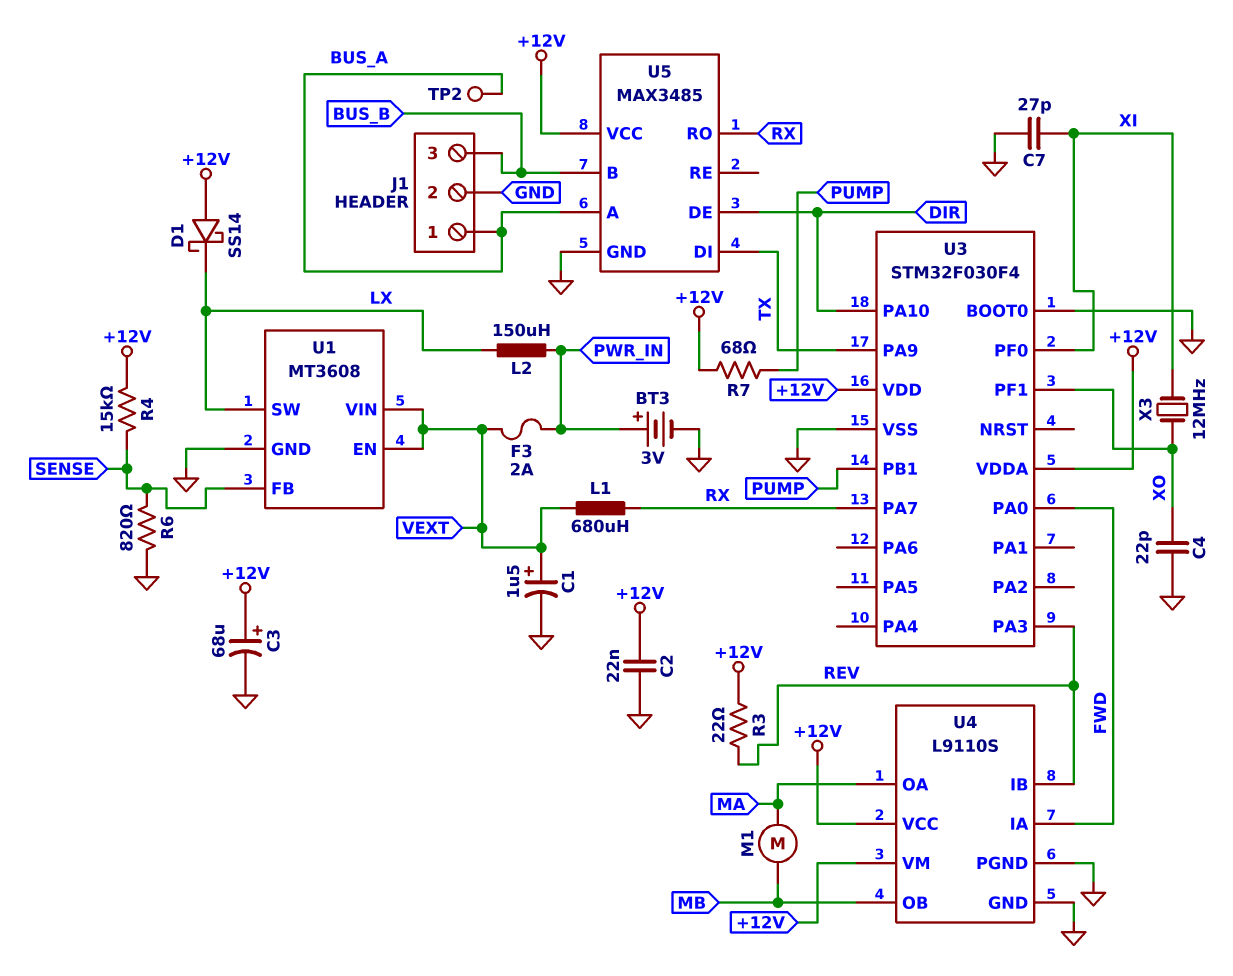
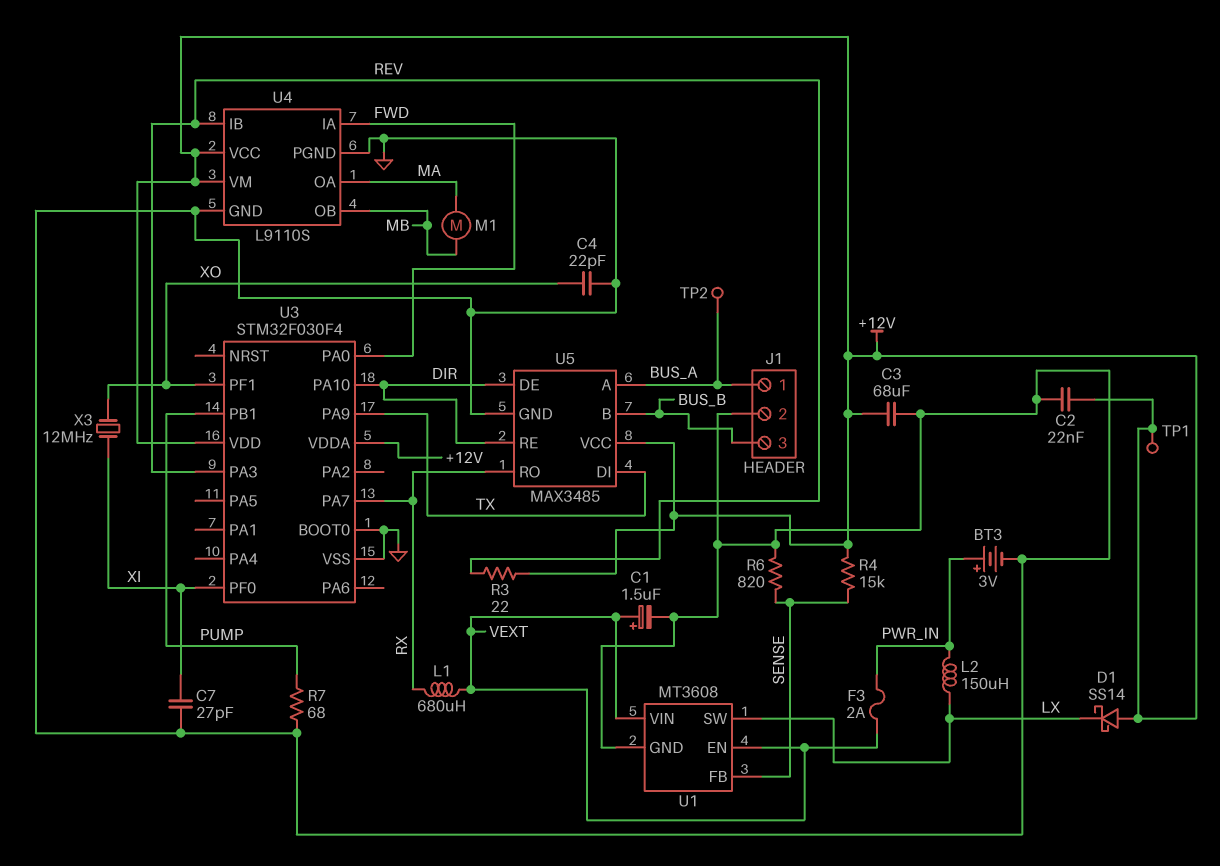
C3: 68uF (plus +12V, minus GND) -> 68uF (+12V, GND)
R7: 68 (+12V, PUMP) -> 68 (GND, PUMP)
TP1: none -> test point (+12V)
U5 pin RE: none -> DIR

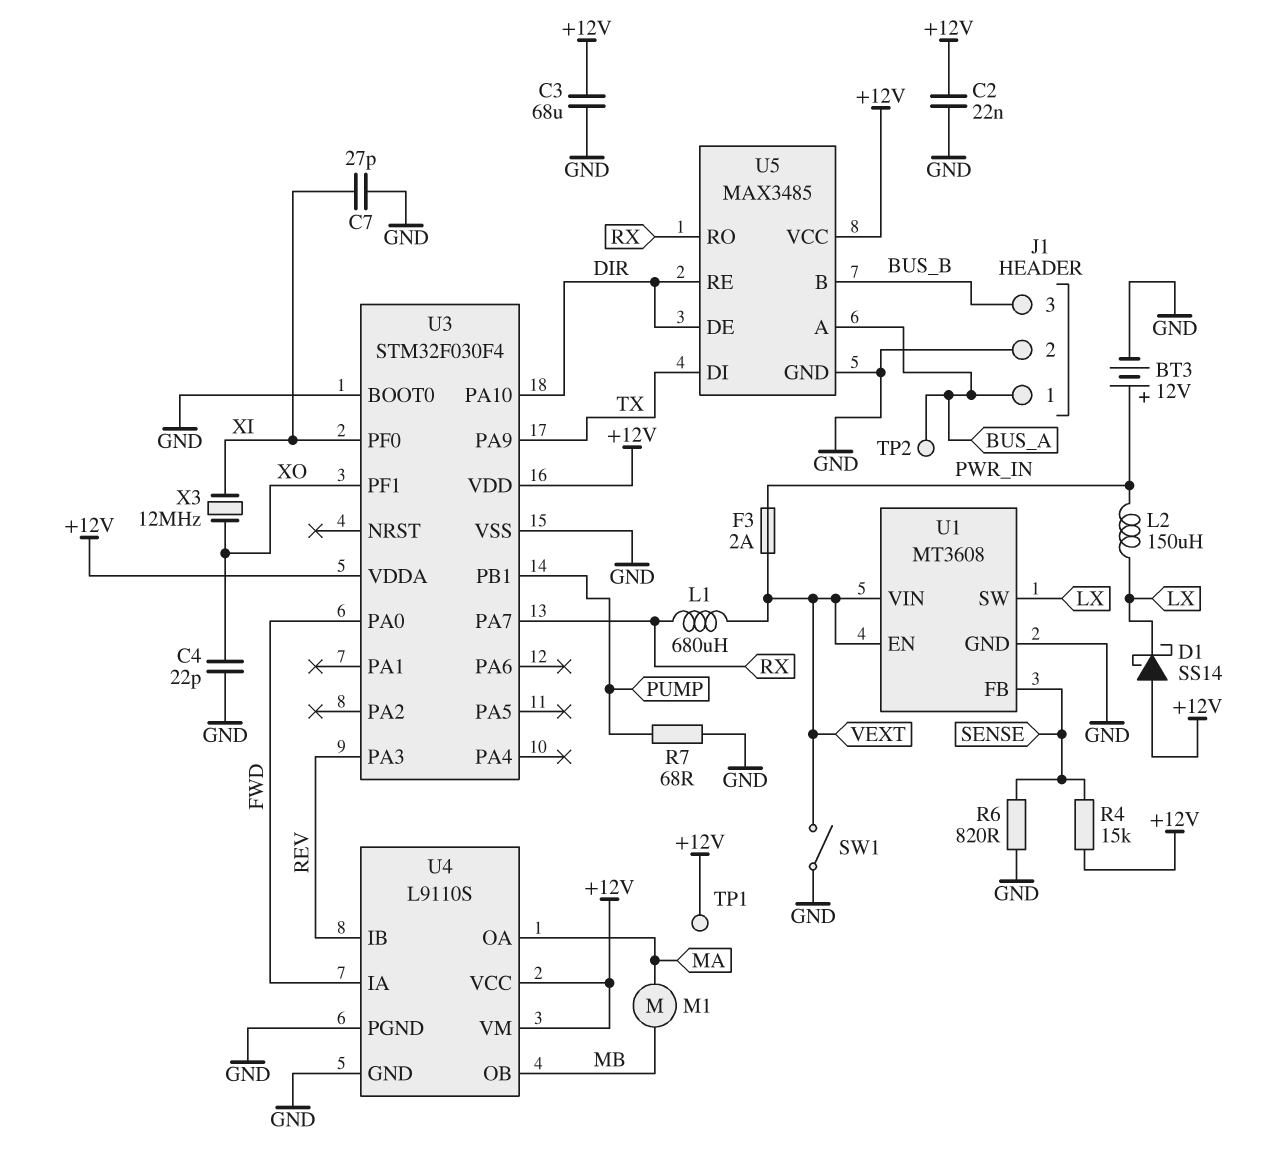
BT3: 3V (plus PWR_IN, minus GND) -> 12V (plus PWR_IN, minus GND)
C1: 1.5uF (plus VEXT, minus GND) -> none
R3: 22 (+12V, REV) -> none
SW1: none -> switch (GND, VEXT)

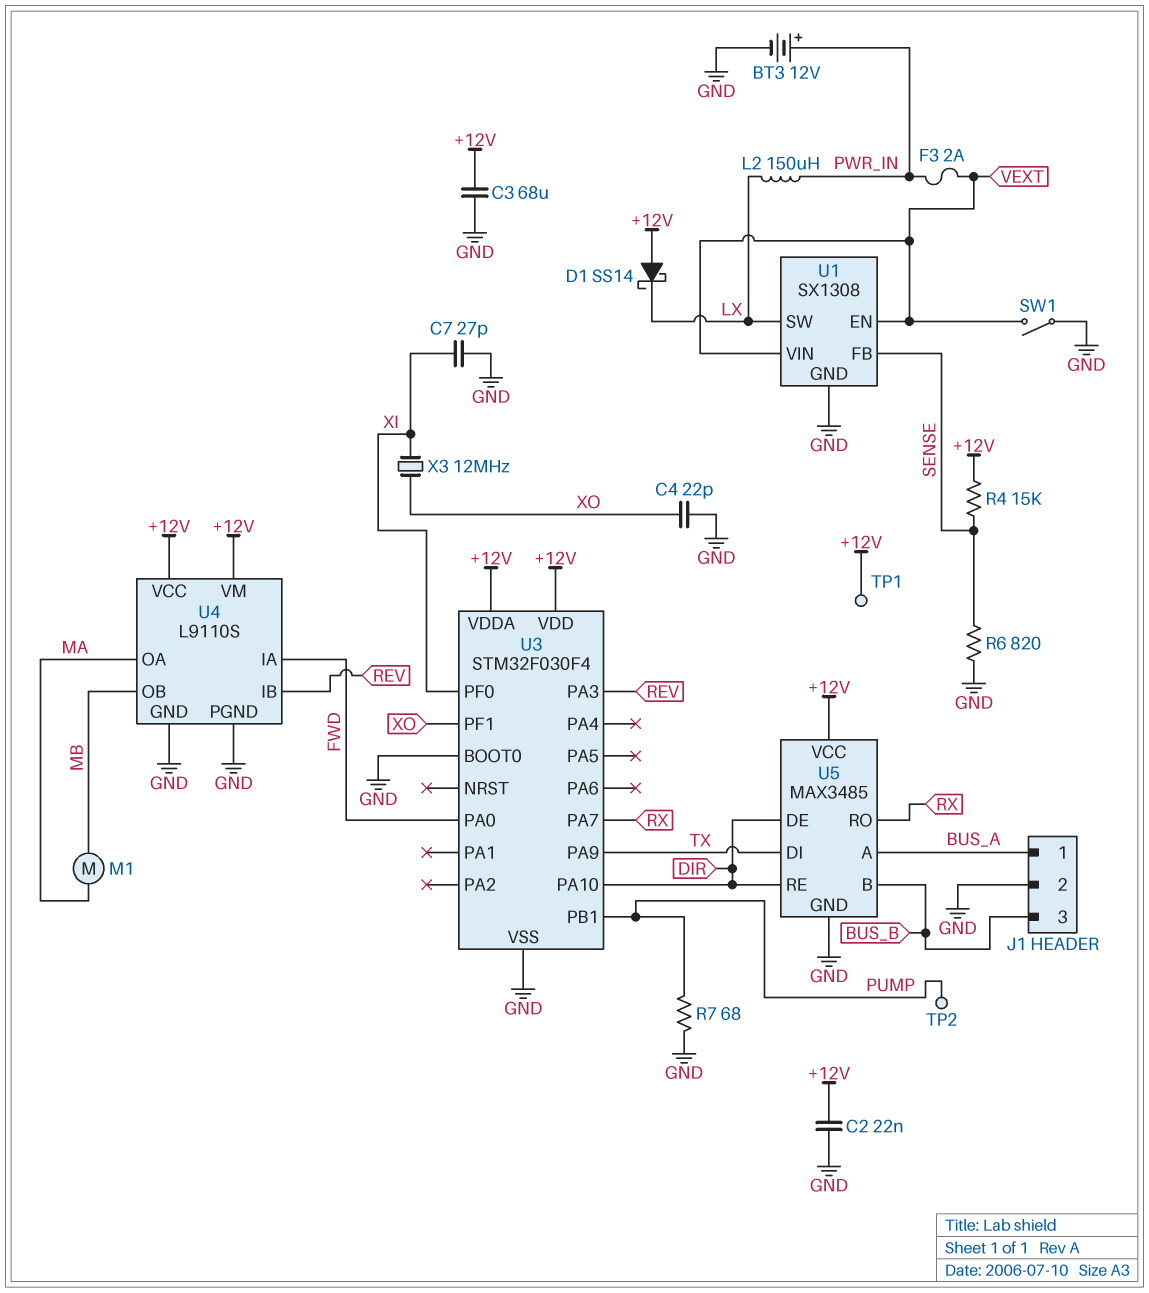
L1: 680uH (RX, VEXT) -> none
TP2: test point (BUS_A) -> test point (PUMP)
U1: MT3608 -> SX1308

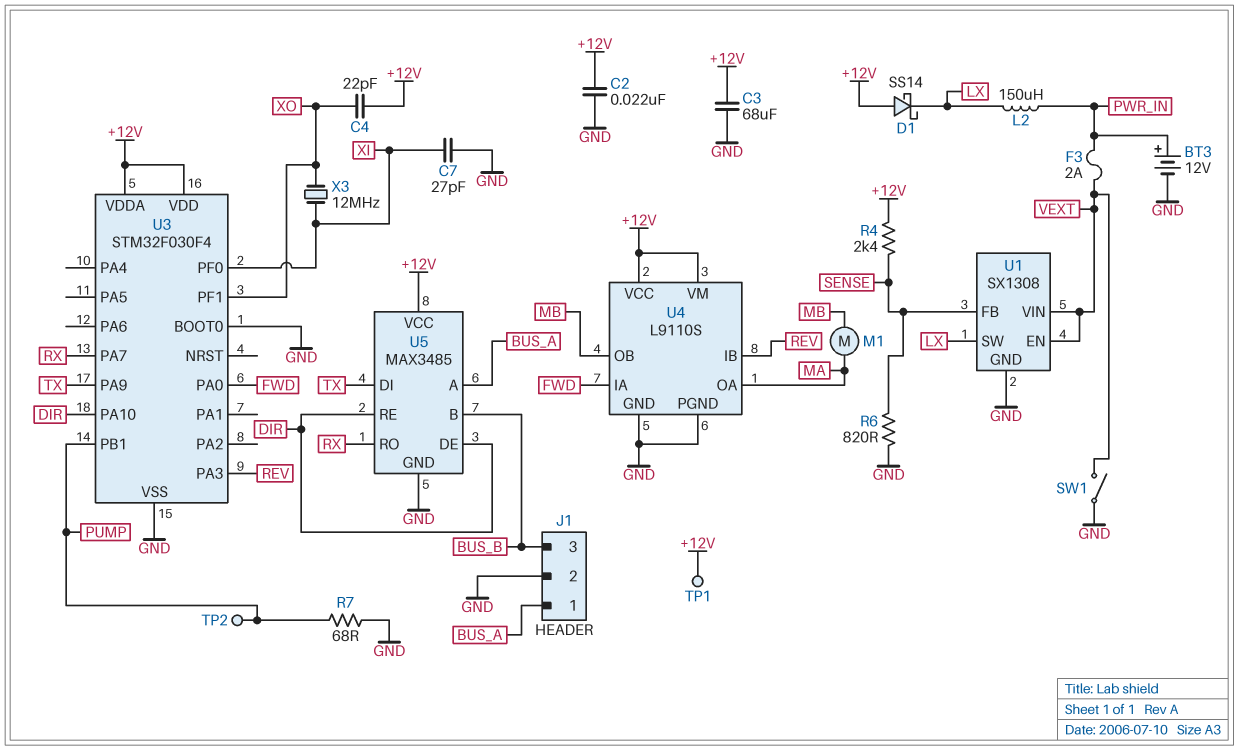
C4: 22pF (GND, XO) -> 22pF (+12V, XO)
R4: 15k (+12V, SENSE) -> 2.4k (+12V, SENSE)

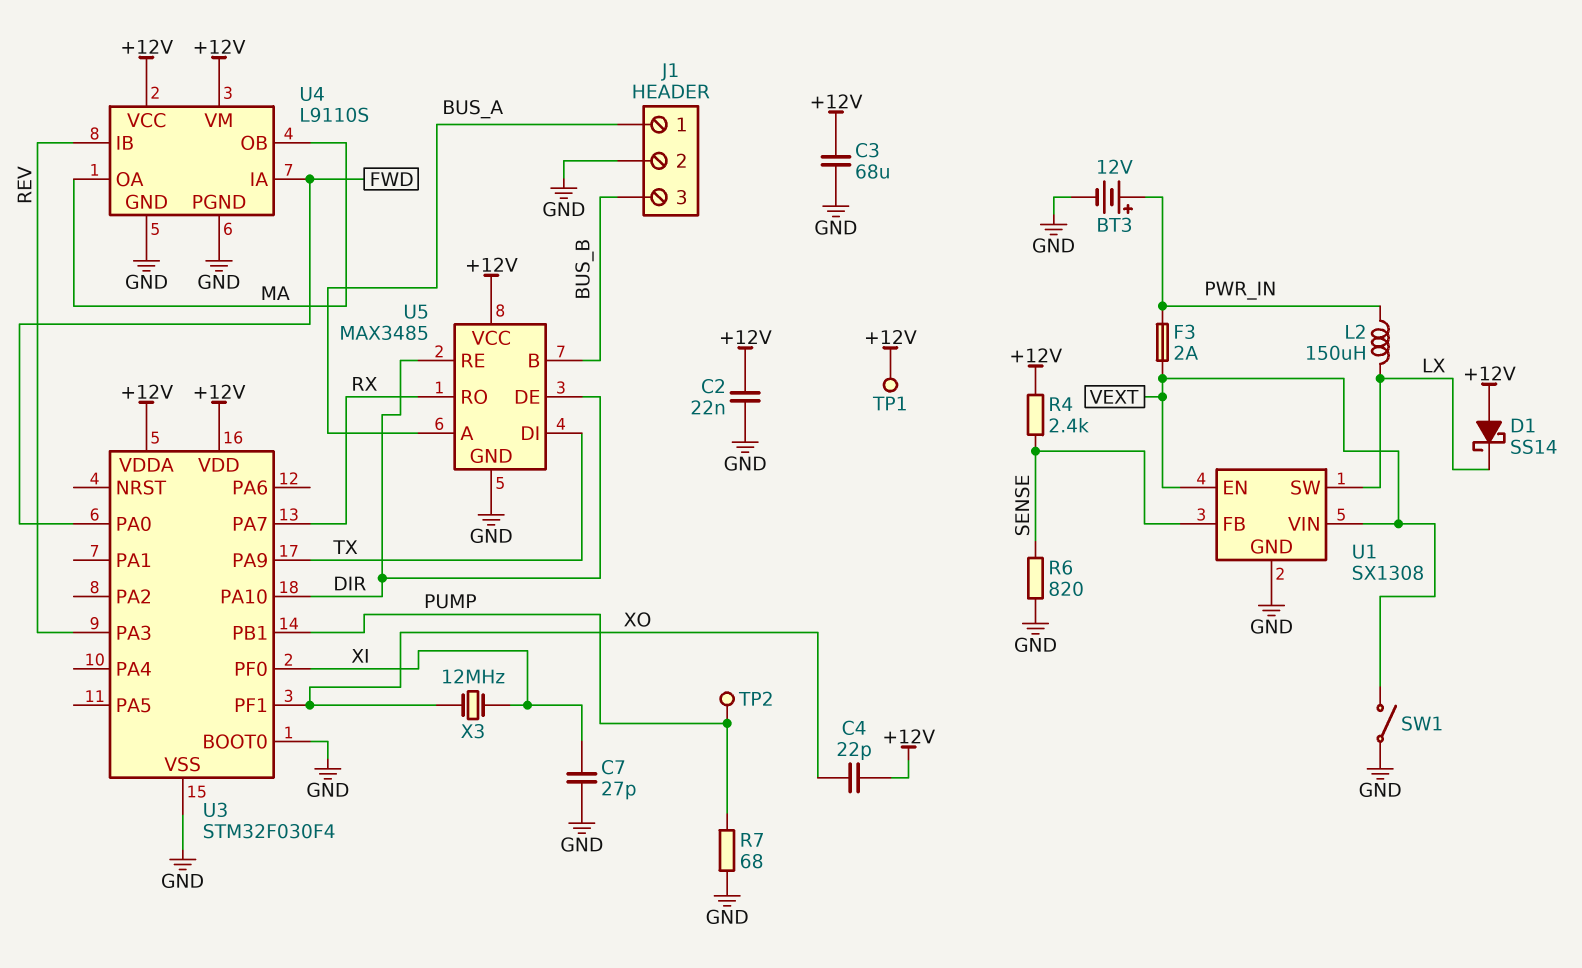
M1: motor (MA, MB) -> none
U4 pin OB: MB -> MA

